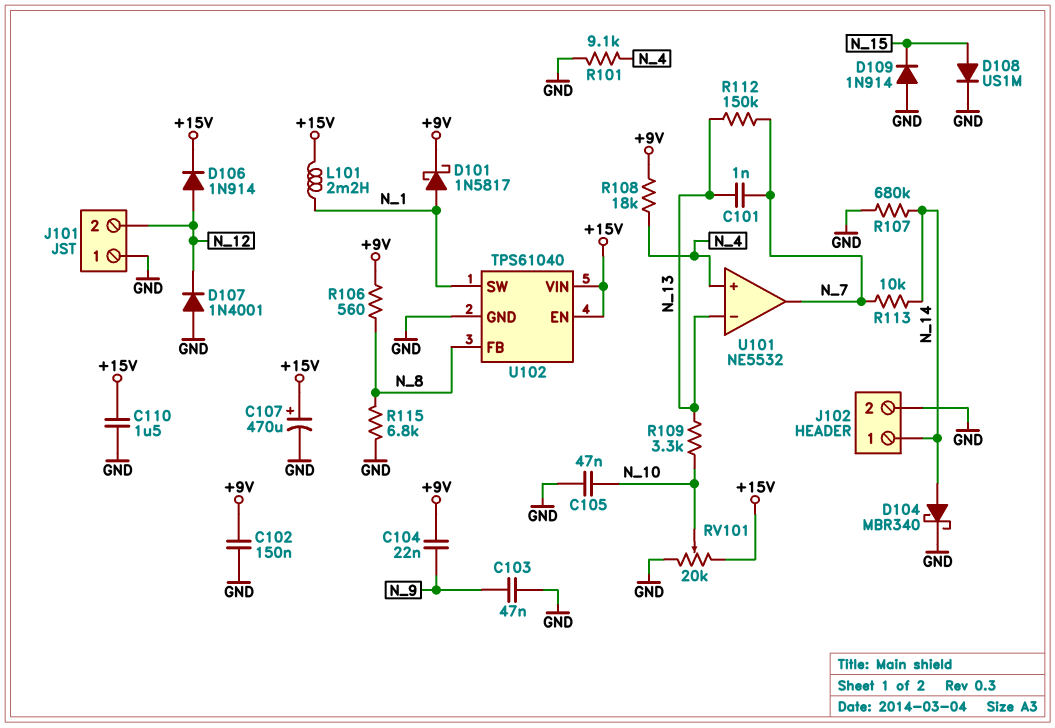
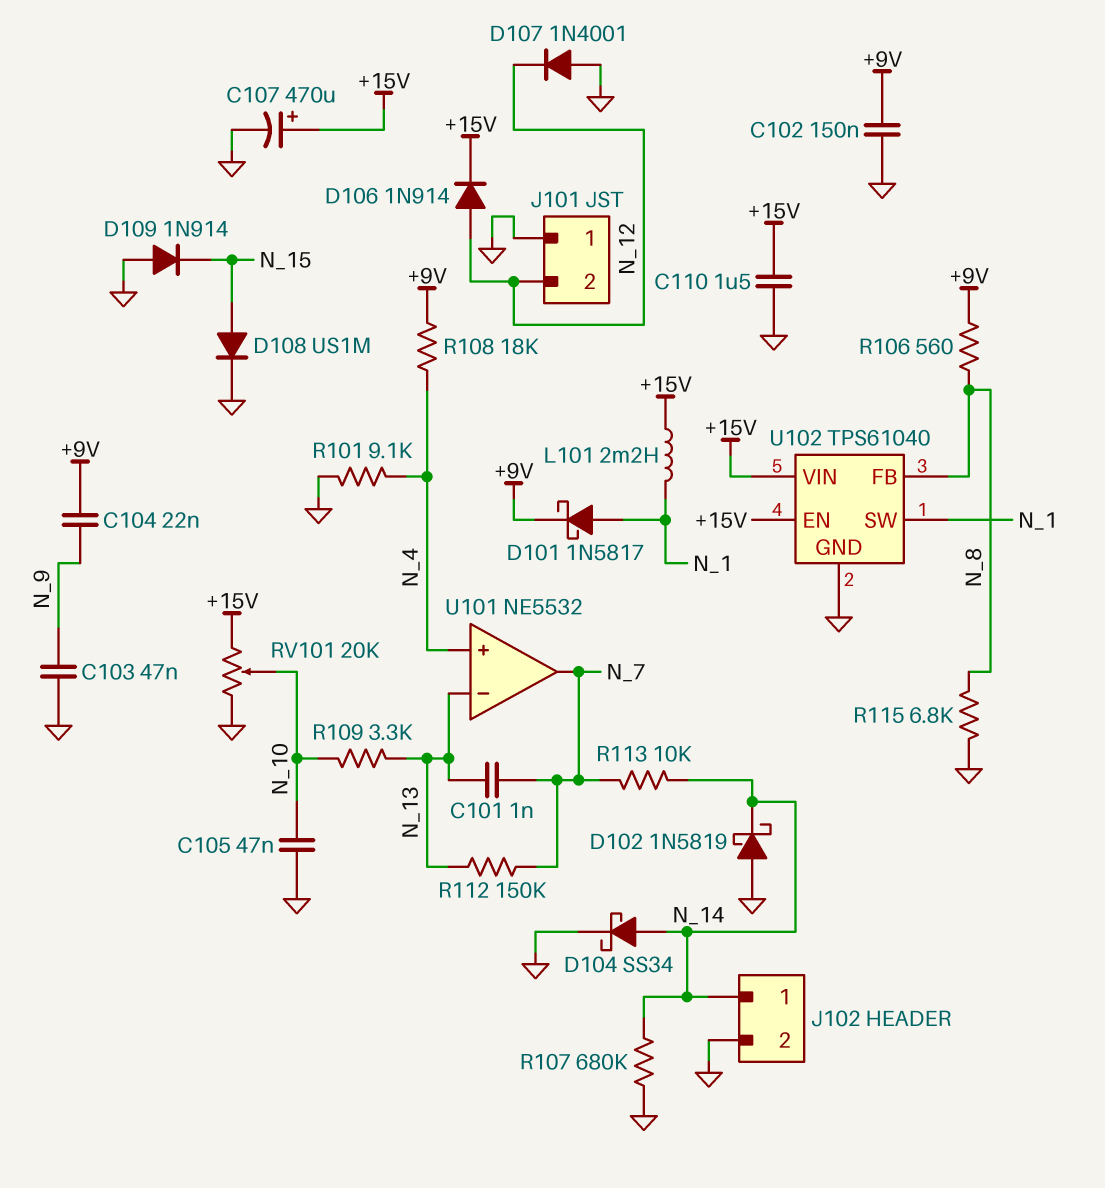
D102: none -> schottky 1N5819 (A GND, K N_14)
D104: schottky MBR340 (A N_14, K GND) -> schottky SS34 (A N_14, K GND)

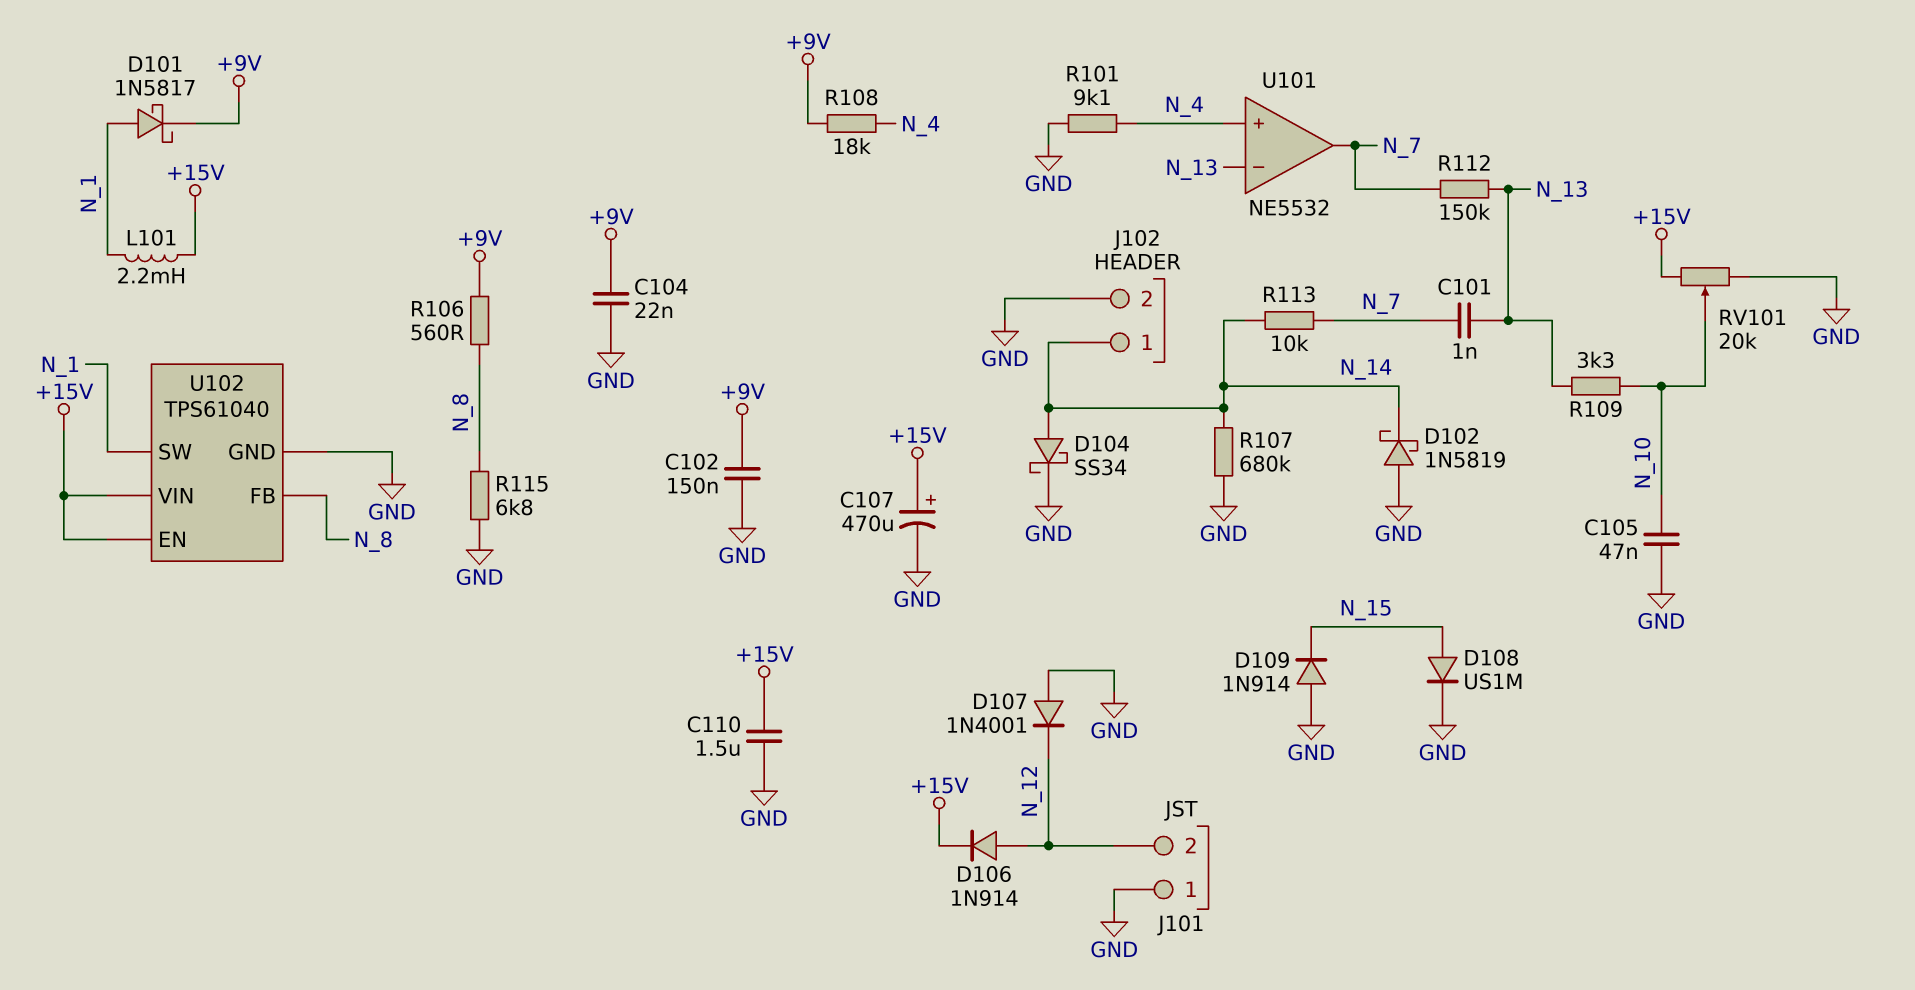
C103: 47nF (GND, N_9) -> none
C104: 22nF (+9V, N_9) -> 22nF (+9V, GND)

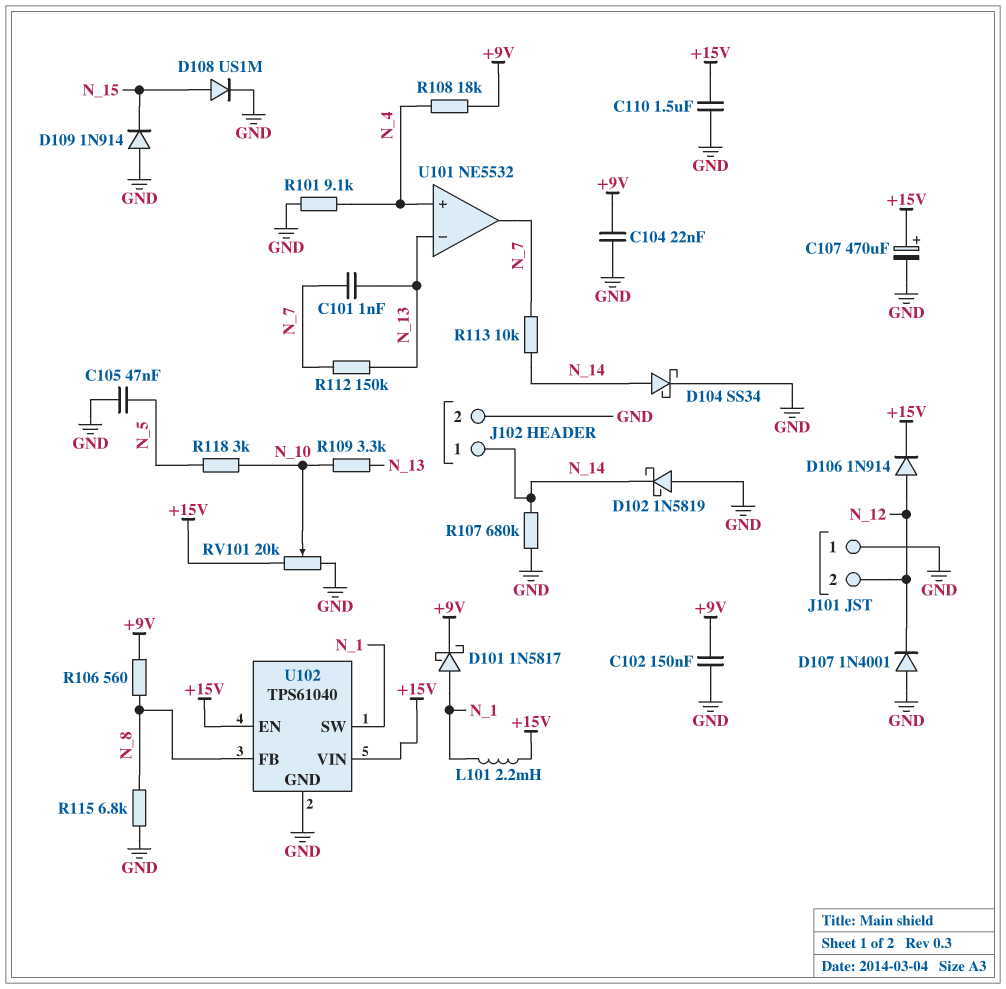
C105: 47nF (GND, N_10) -> 47nF (GND, N_5)
R118: none -> 3k (N_5, N_10)

